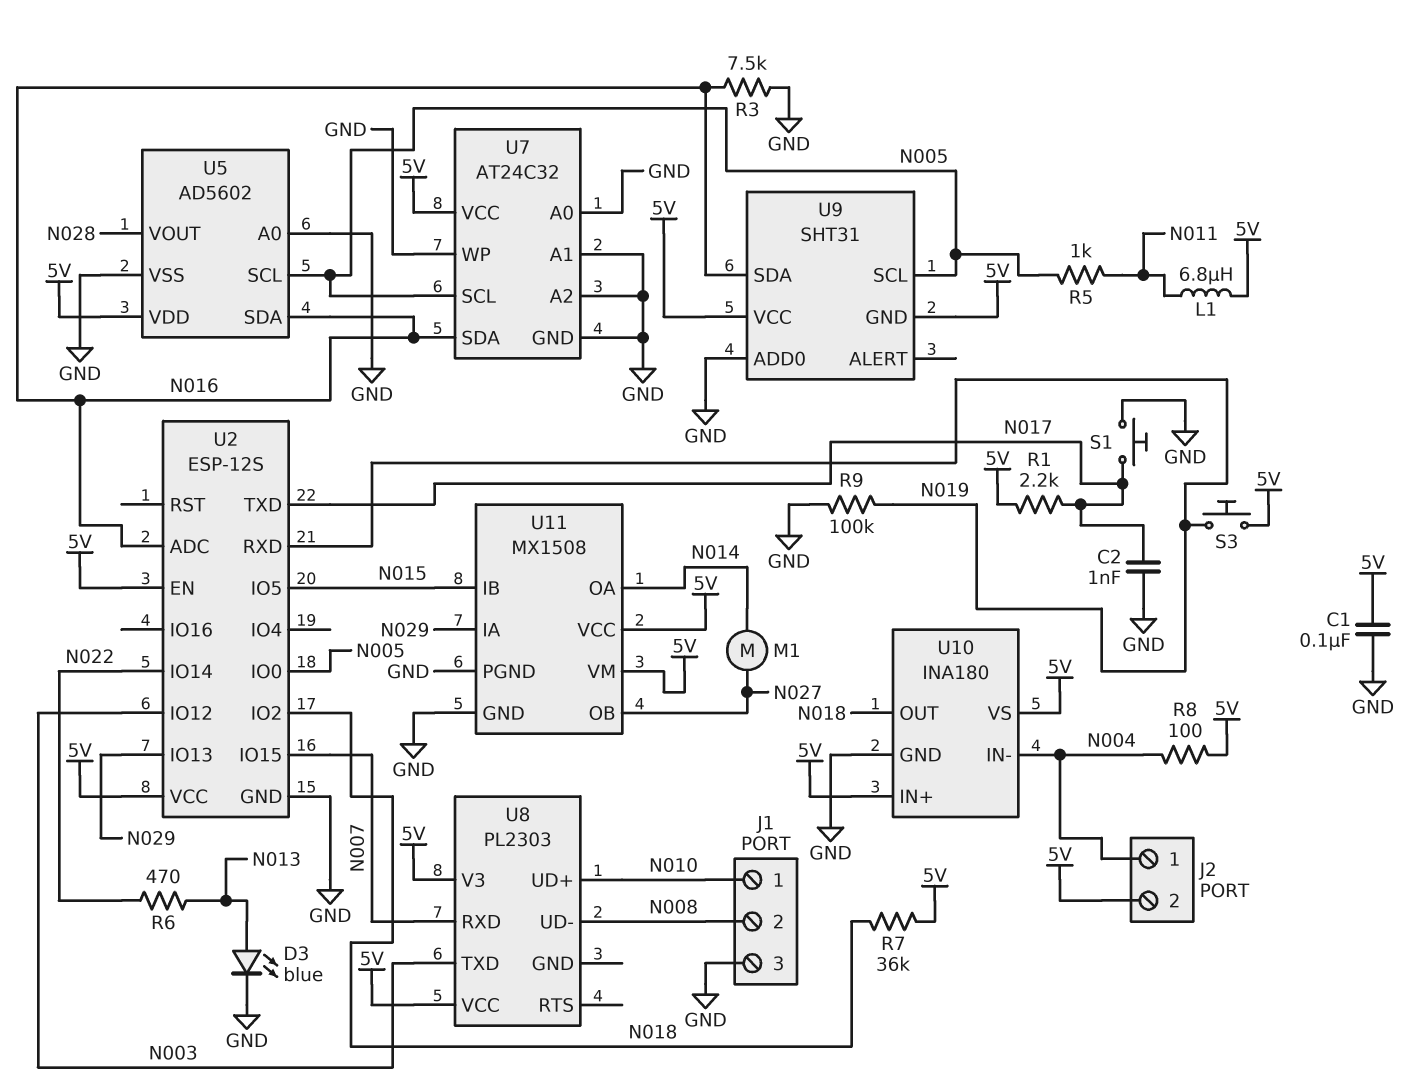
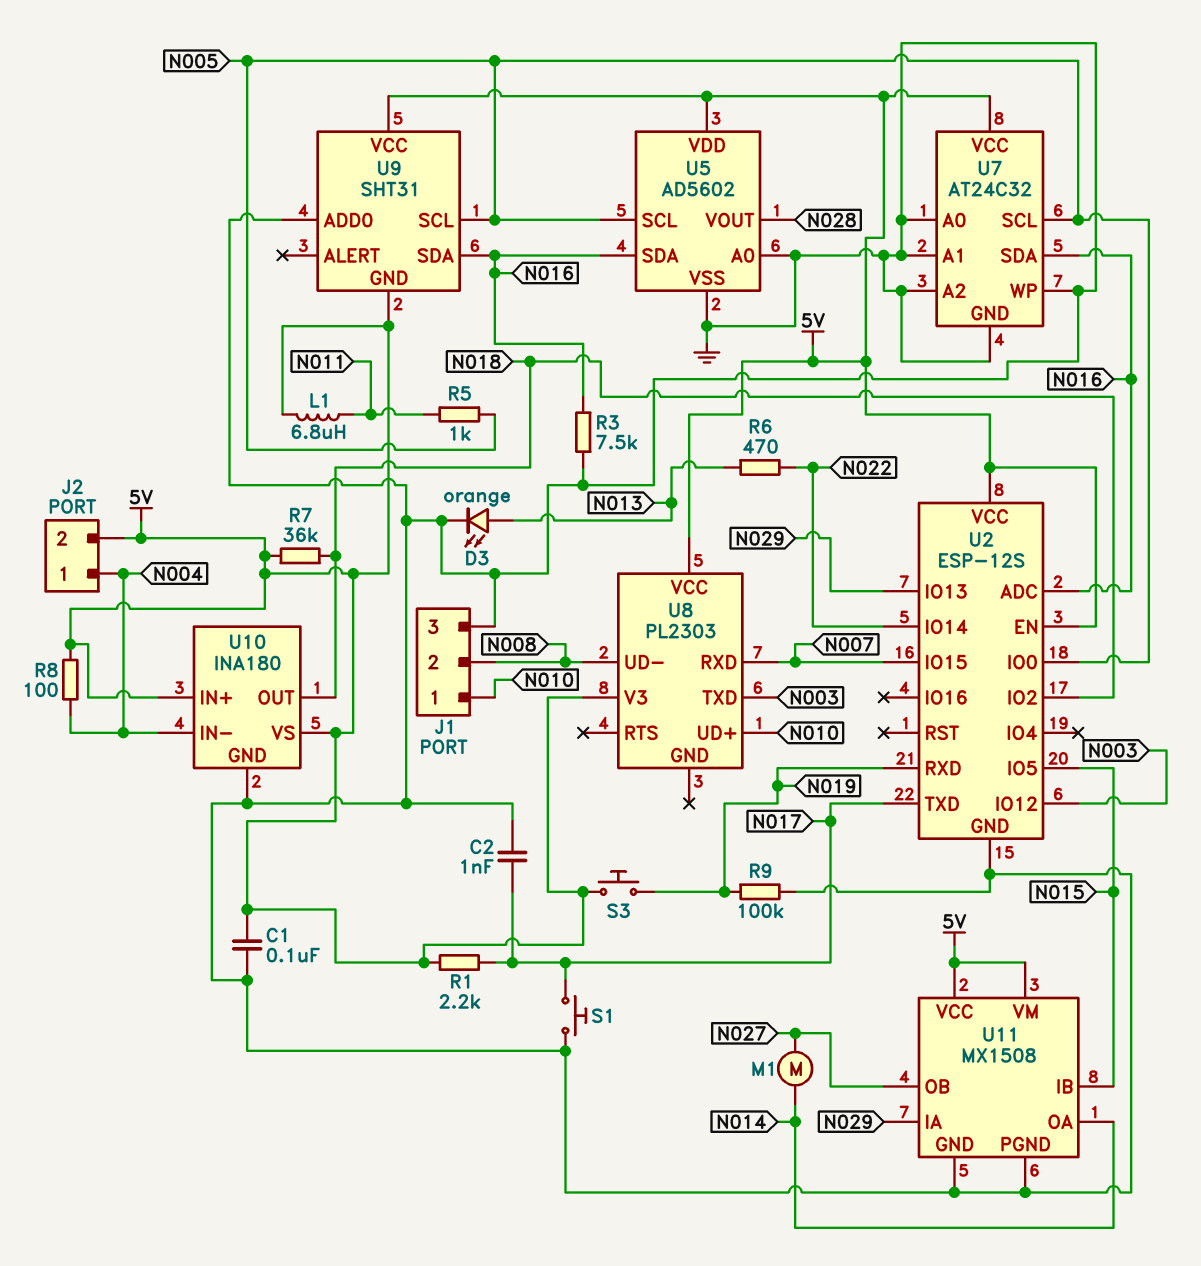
D3: LED blue (A N013, K GND) -> LED orange (A N013, K GND)

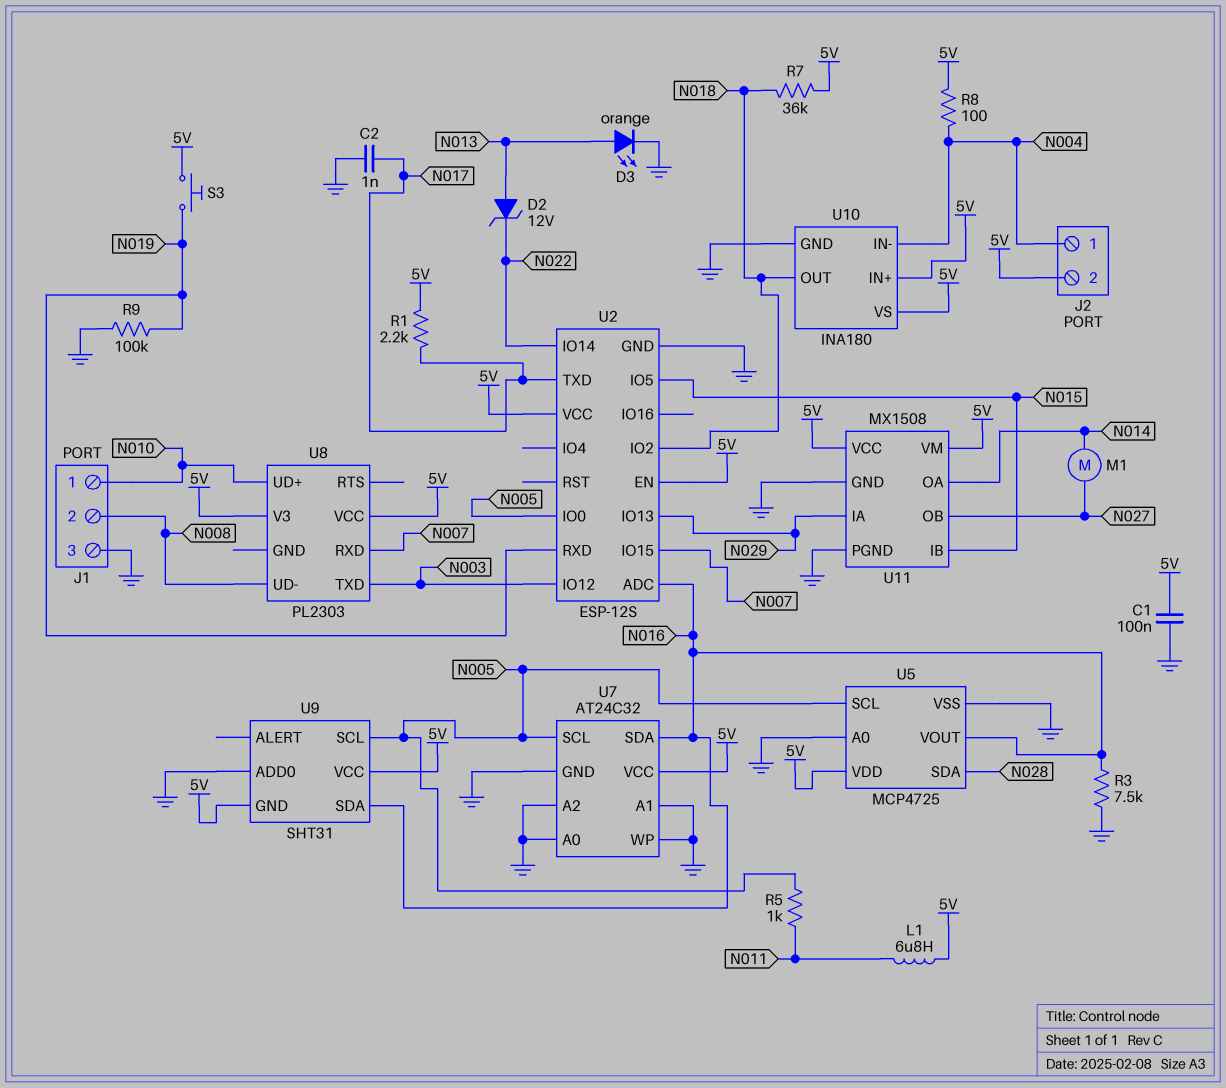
D2: none -> zener 12V (A N013, K N022)
R6: 470 (N013, N022) -> none
S1: button (GND, N017) -> none
U5: AD5602 -> MCP4725
U5 pin SDA: N016 -> N028
U5 pin VOUT: N028 -> N016

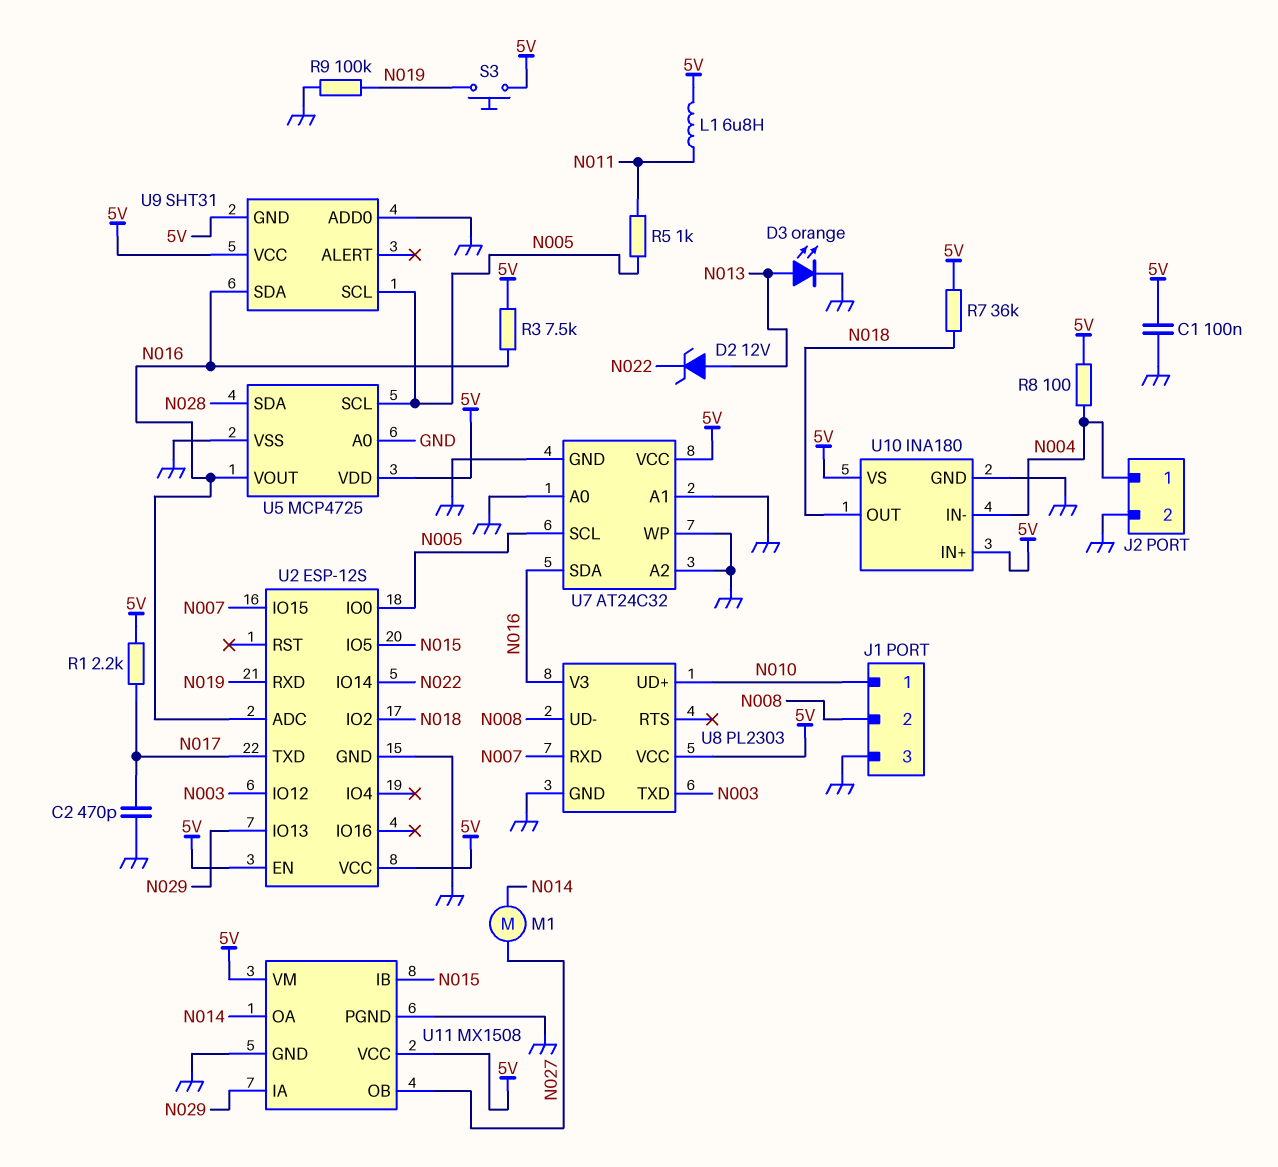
C2: 1nF (GND, N017) -> 470pF (GND, N017)
J2 pin 2: 5V -> GND
R3: 7.5k (GND, N016) -> 7.5k (5V, N016)
U8 pin GND: none -> GND
U8 pin V3: 5V -> N016

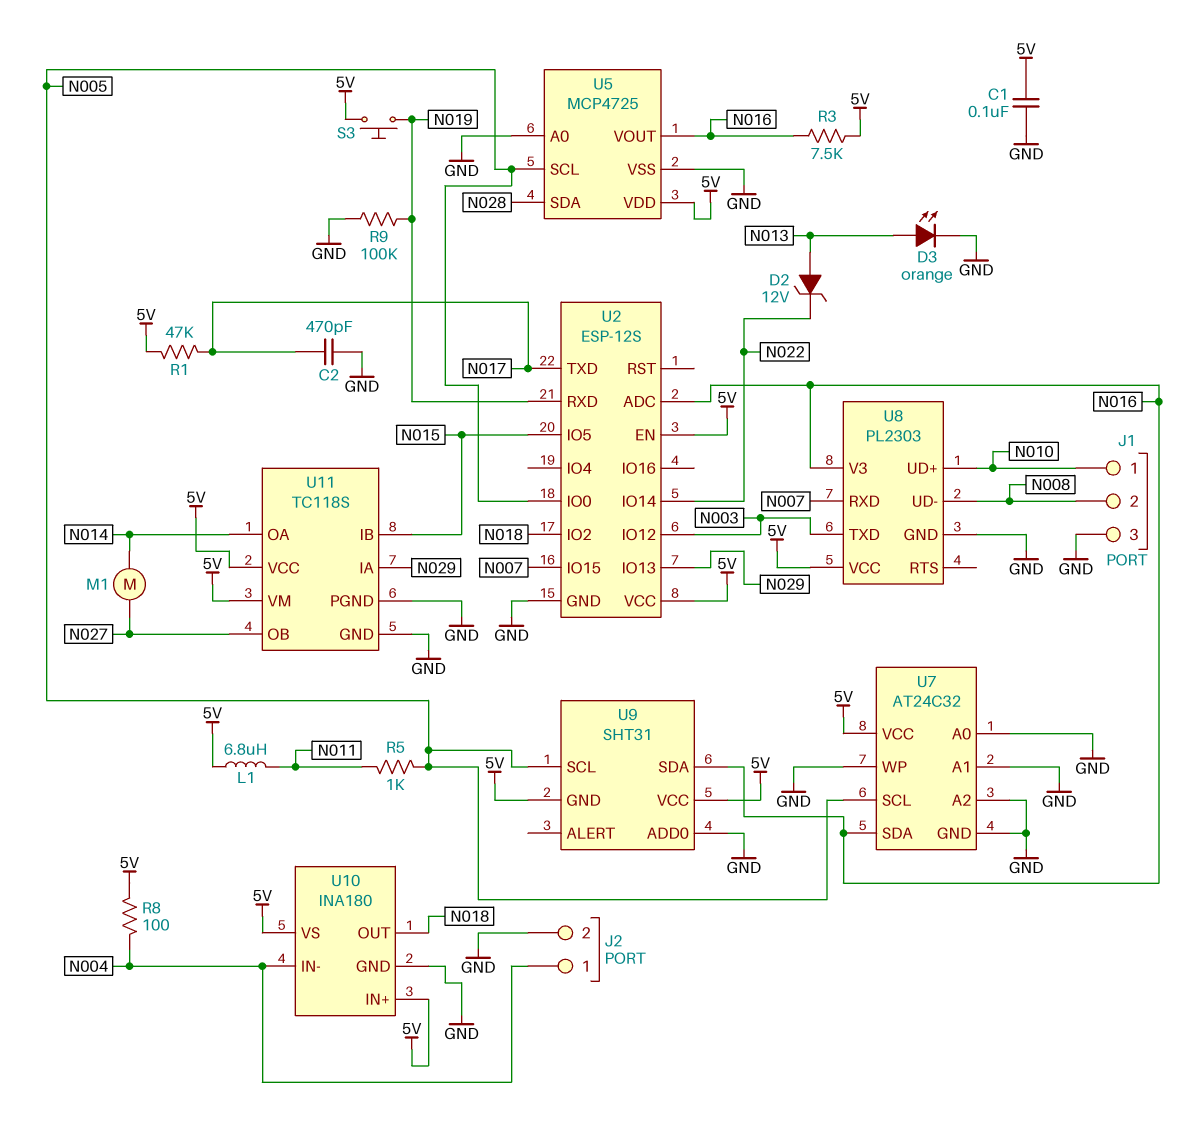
R1: 2.2k (5V, N017) -> 47k (5V, N017)
R7: 36k (5V, N018) -> none
U11: MX1508 -> TC118S

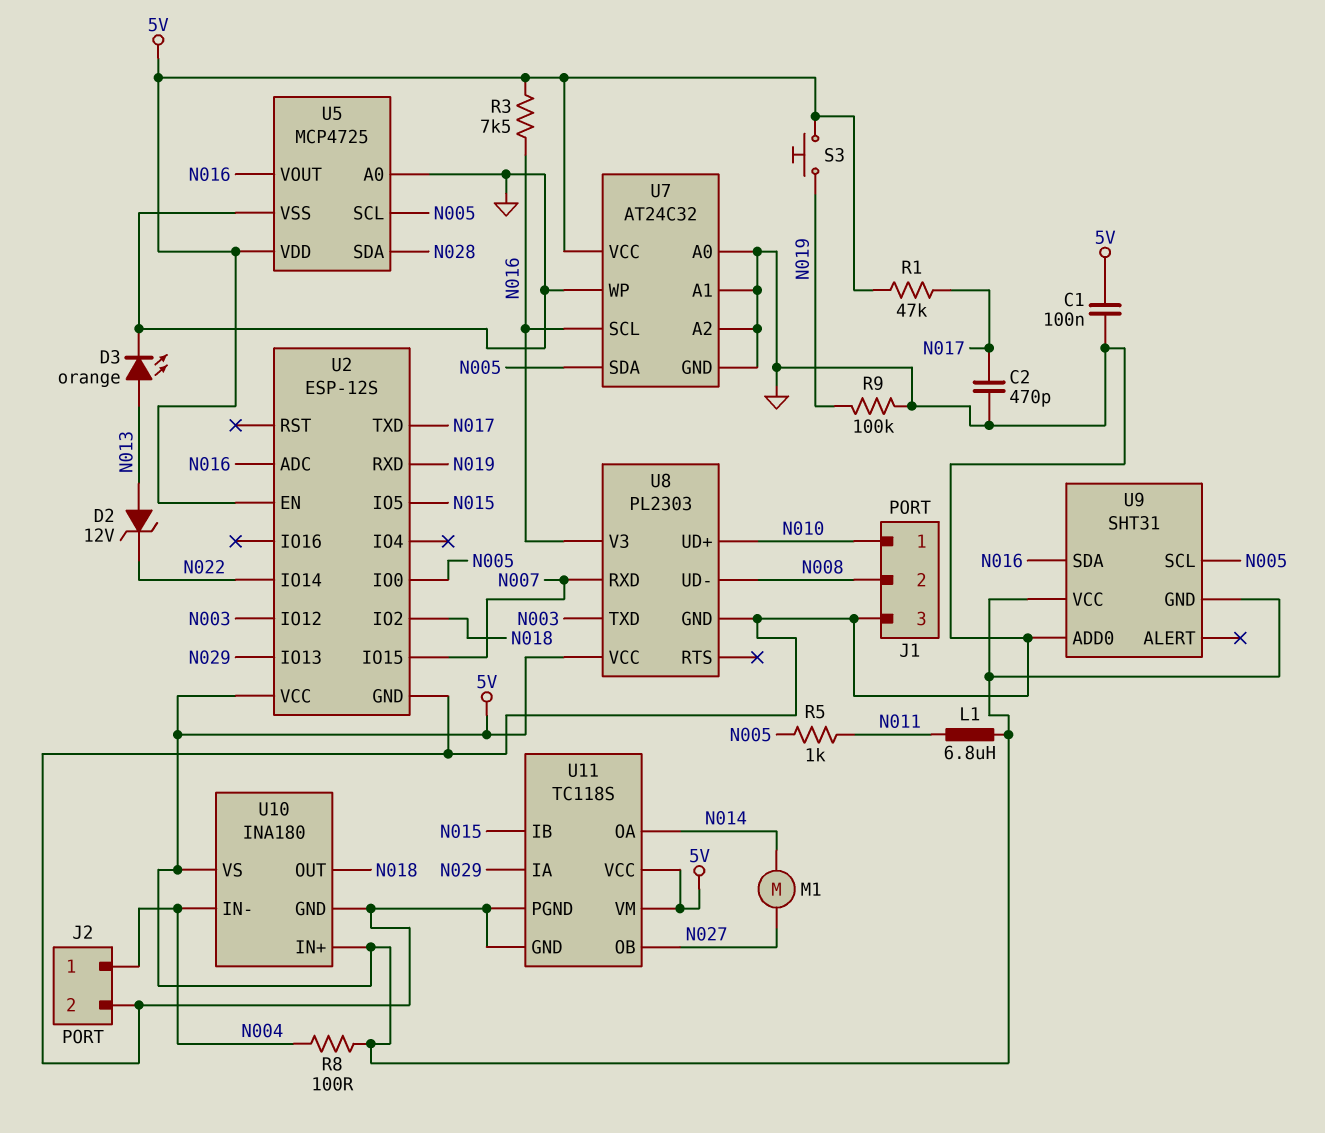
U7 pin SCL: N005 -> N016
U7 pin SDA: N016 -> N005

